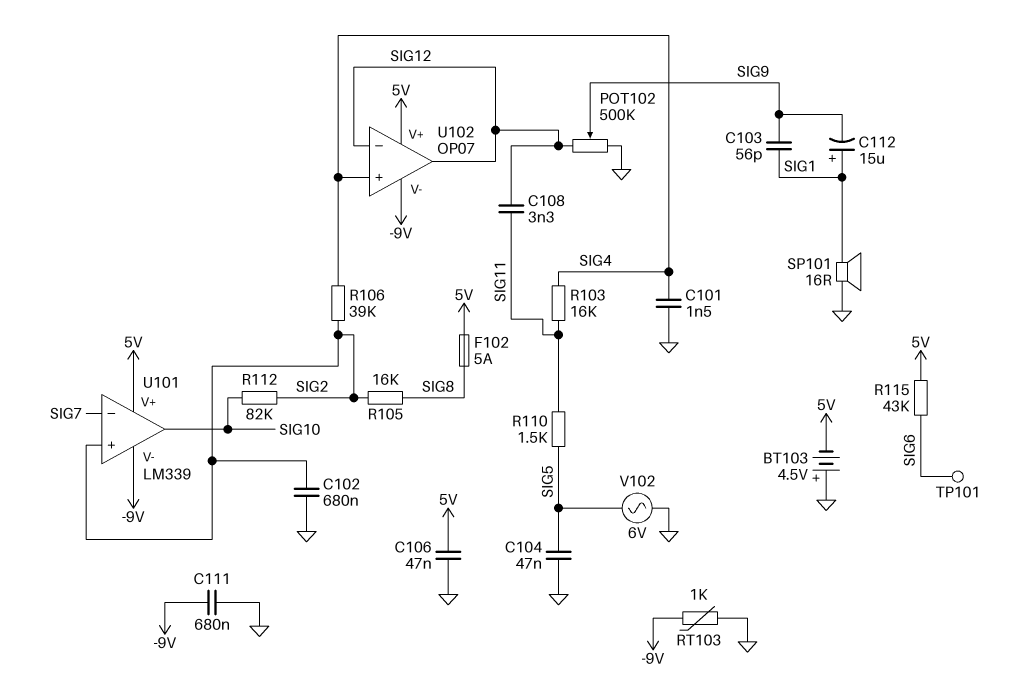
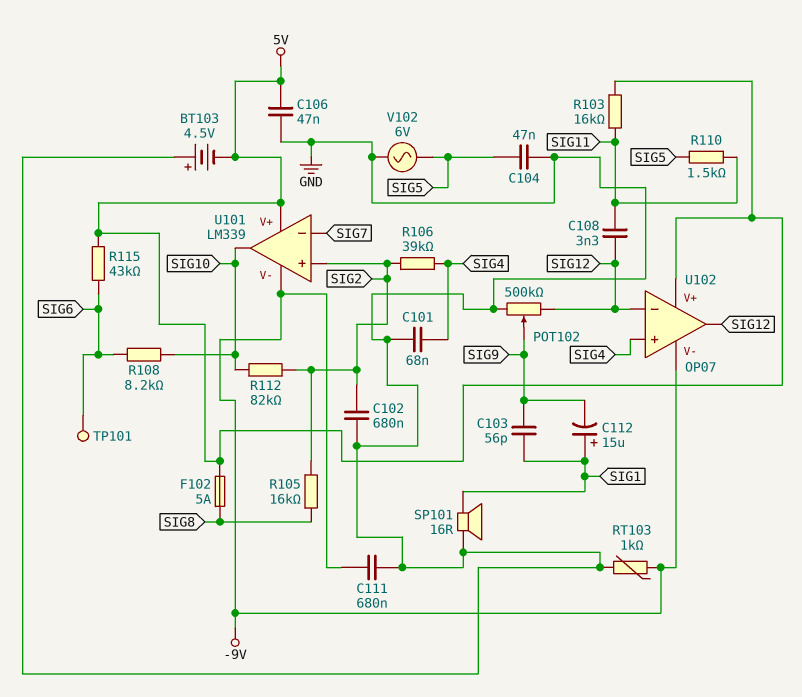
C101: 1.5nF (GND, SIG4) -> 68nF (GND, SIG4)
R103: 16k (SIG4, SIG11) -> 16k (5V, SIG11)
R108: none -> 8.2k (SIG6, SIG10)

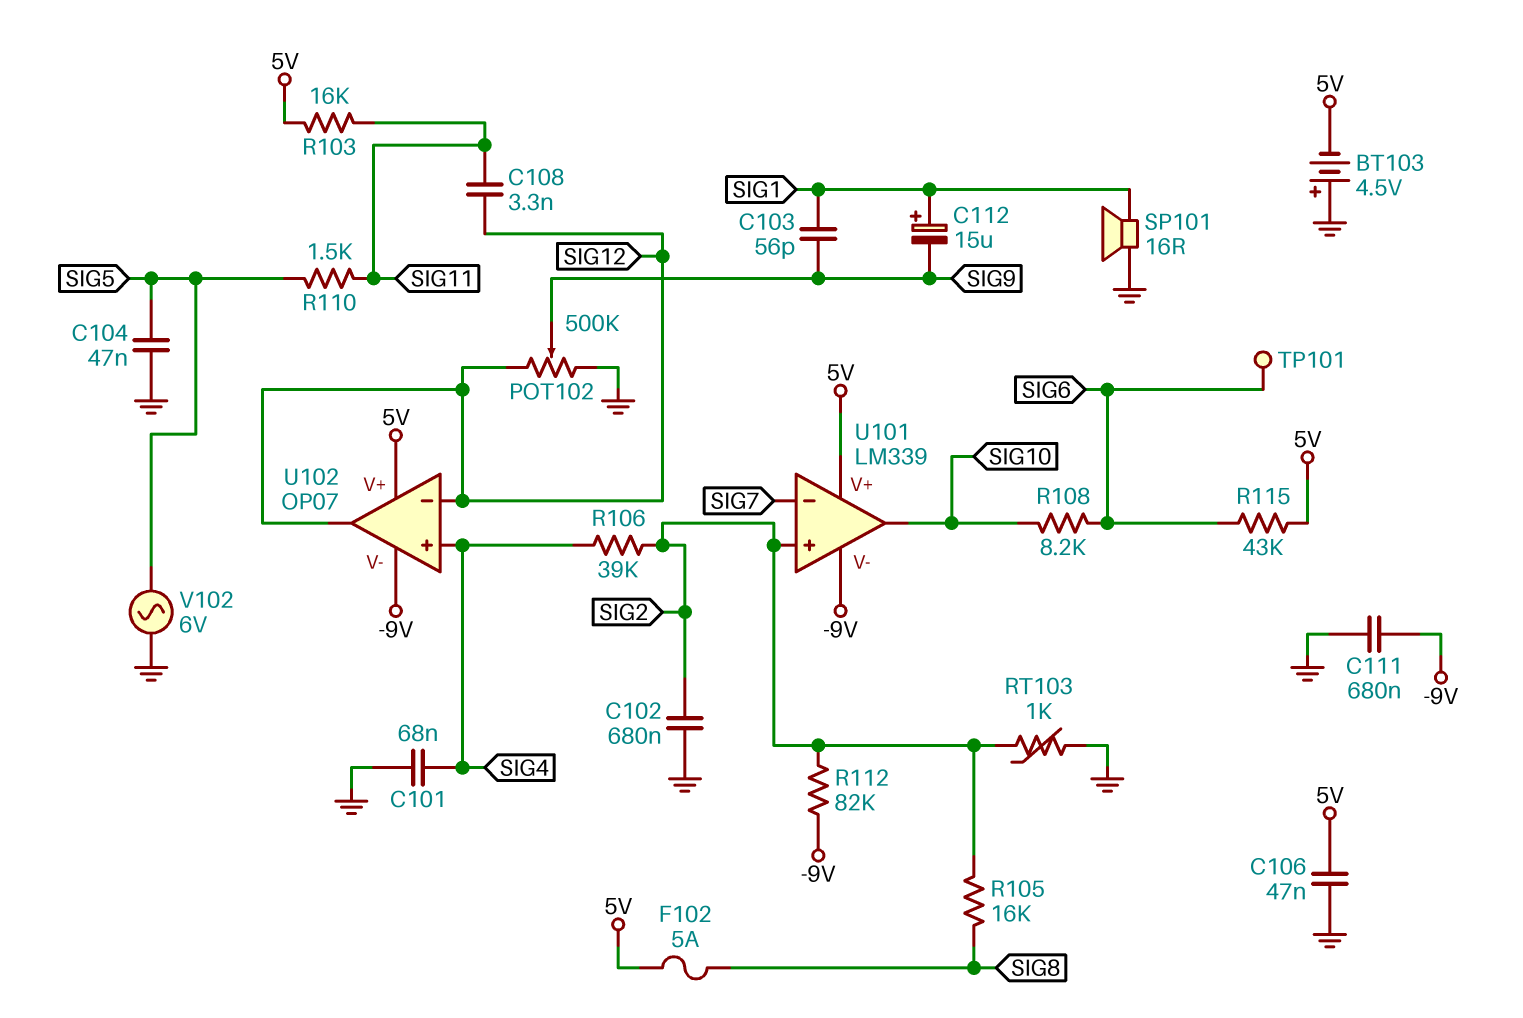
R112: 82k (SIG2, SIG10) -> 82k (-9V, SIG2)
RT103: 1k (-9V, GND) -> 1k (GND, SIG2)

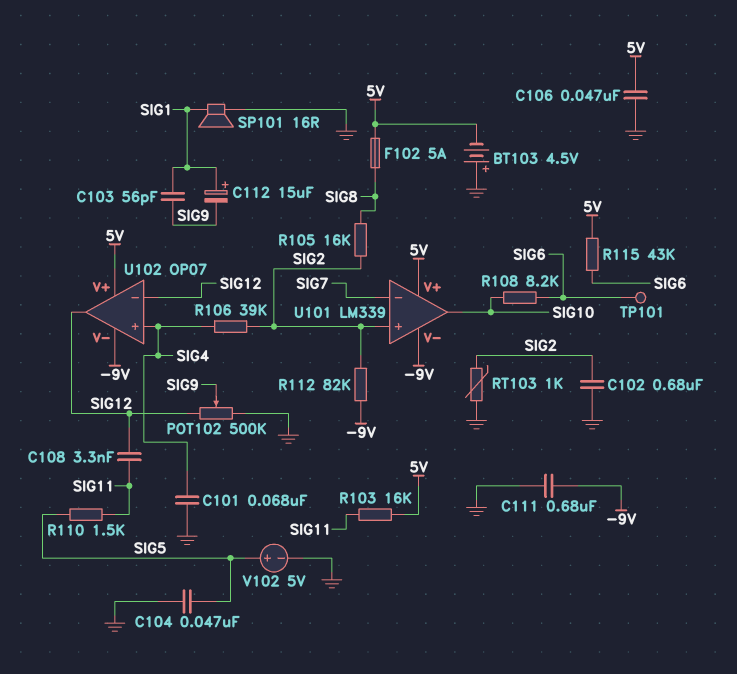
V102: AC 6V (GND, SIG5) -> 5V (plus SIG5, minus GND)

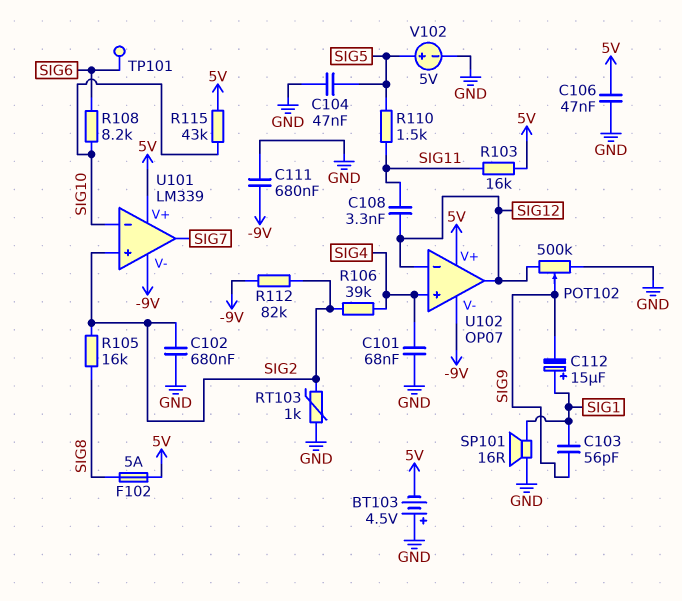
R115: 43k (5V, SIG6) -> 43k (5V, SIG10)
U101 pin in-: SIG7 -> SIG10
U101 pin out: SIG10 -> SIG7

